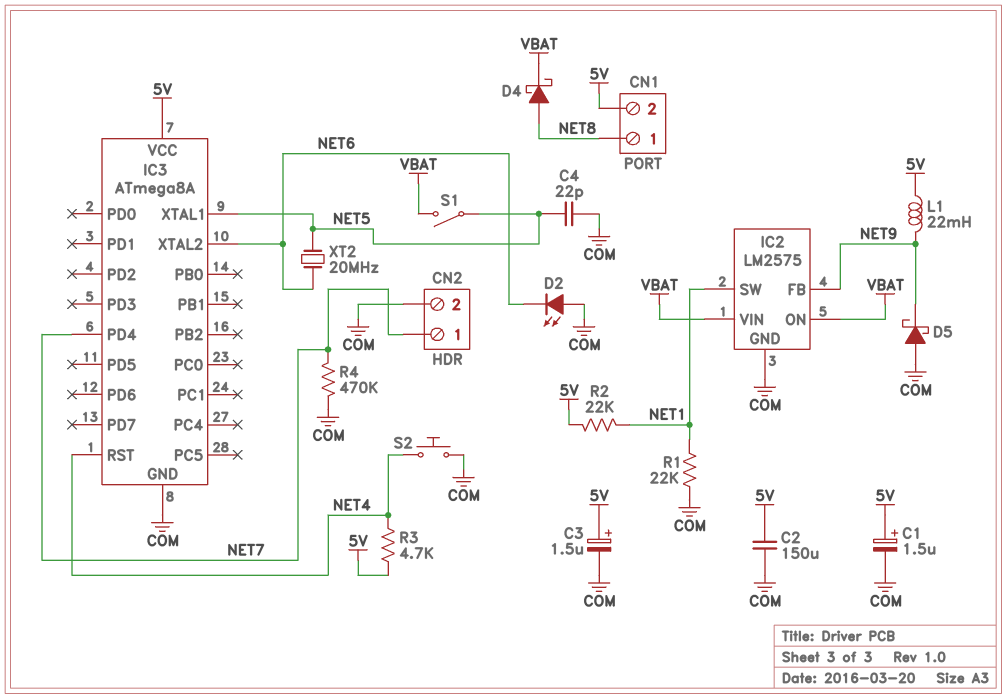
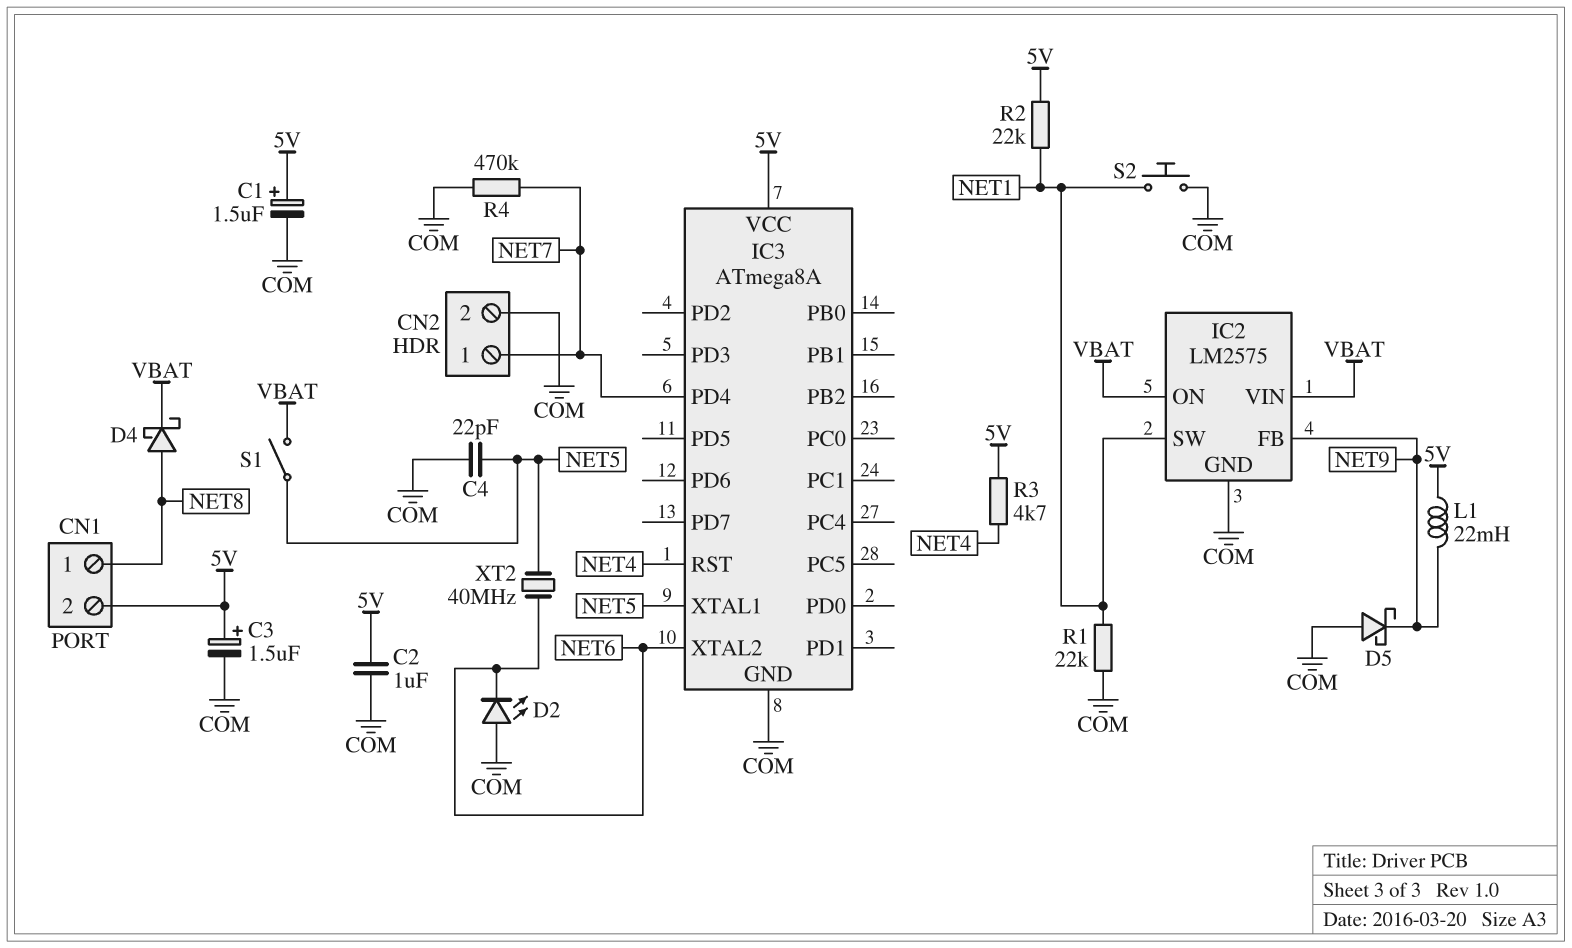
C2: 150uF (5V, COM) -> 1uF (5V, COM)
S2: button (COM, NET4) -> button (COM, NET1)
XT2: 20MHz (NET5, NET6) -> 40MHz (NET5, NET6)

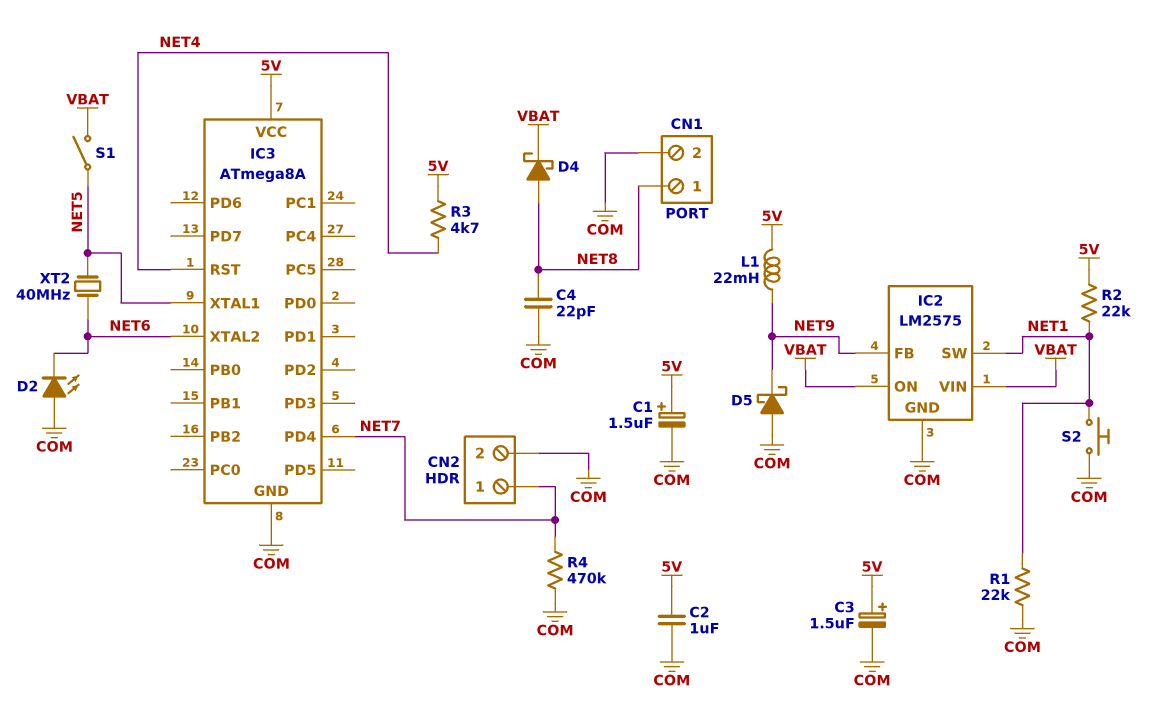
C4: 22pF (COM, NET5) -> 22pF (COM, NET8)
CN1 pin 2: 5V -> COM

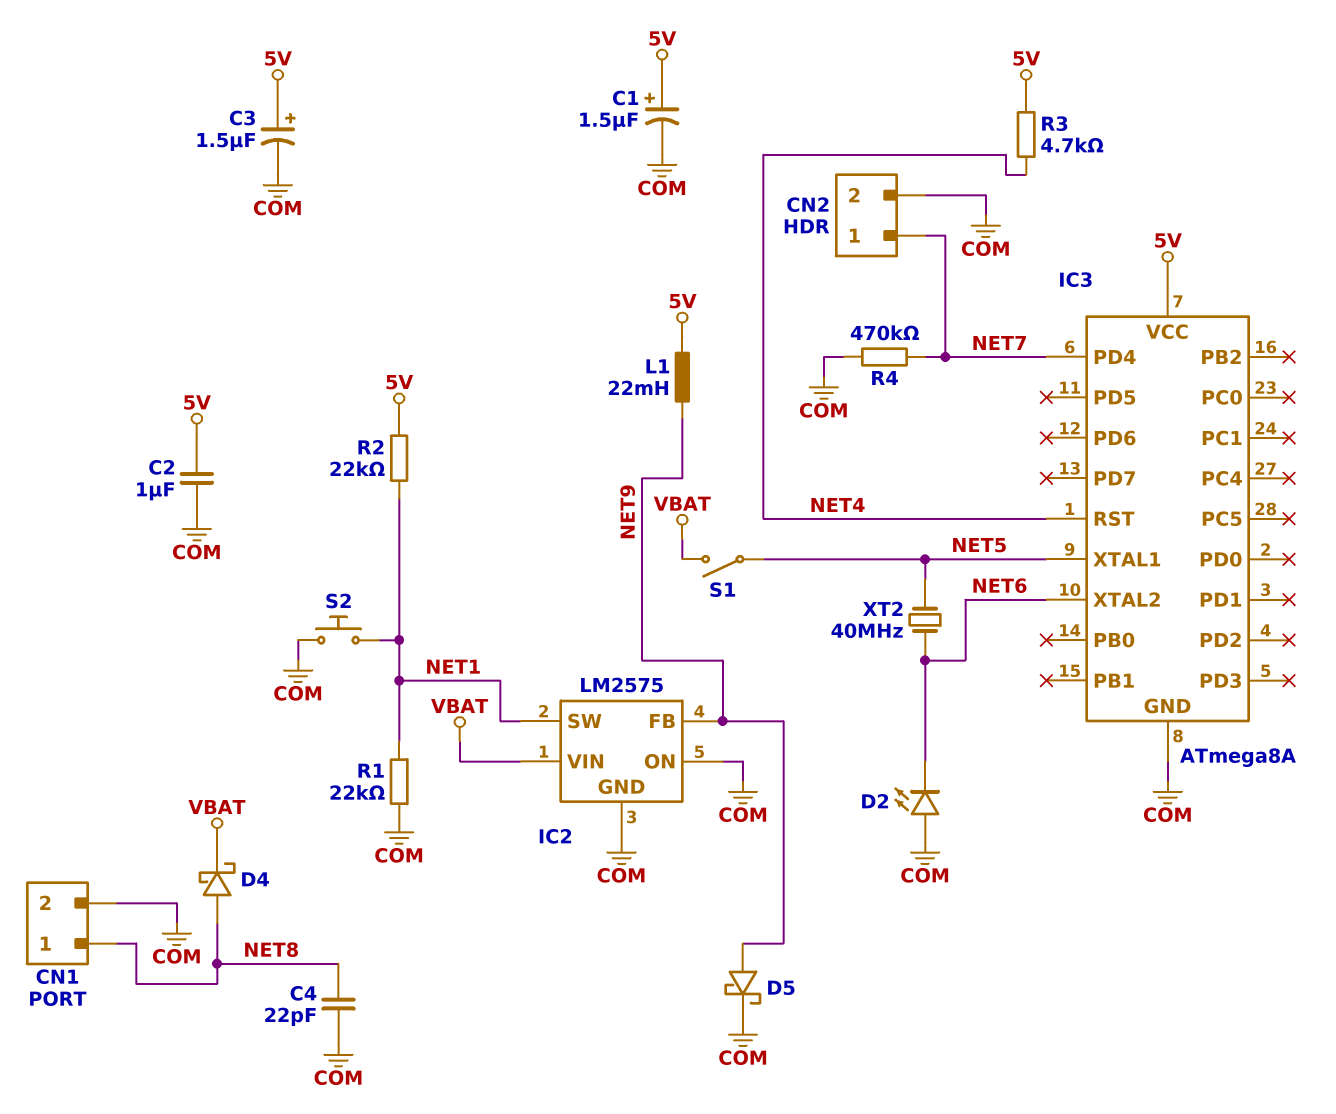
D5: schottky (A COM, K NET9) -> schottky (A NET9, K COM)
IC2 pin ON: VBAT -> COM

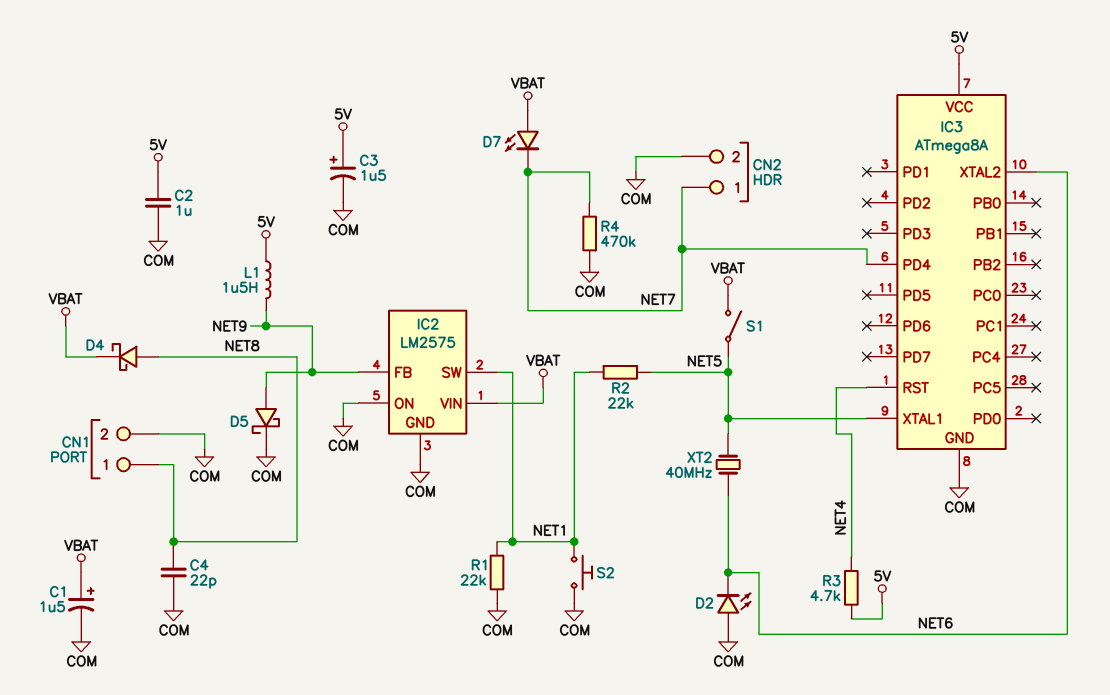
C1: 1.5uF (plus 5V, minus COM) -> 1.5uF (plus VBAT, minus COM)
D7: none -> LED (A VBAT, K NET7)
L1: 22mH (5V, NET9) -> 1.5uH (5V, NET9)
R2: 22k (5V, NET1) -> 22k (NET1, NET5)

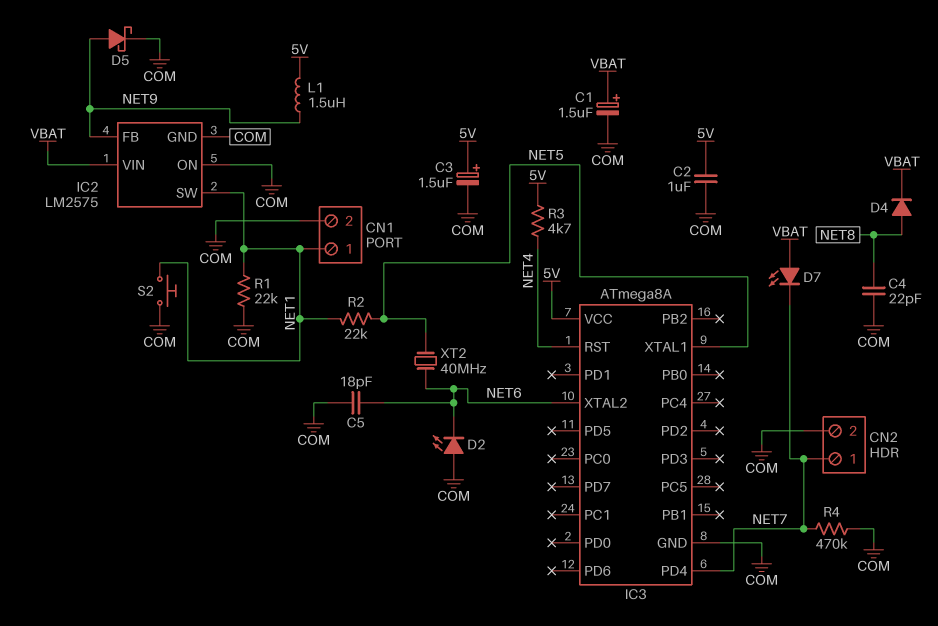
C5: none -> 18pF (COM, NET6)
CN1 pin 1: NET8 -> NET1
D4: schottky (A NET8, K VBAT) -> diode (A NET8, K VBAT)
S1: switch (NET5, VBAT) -> none

